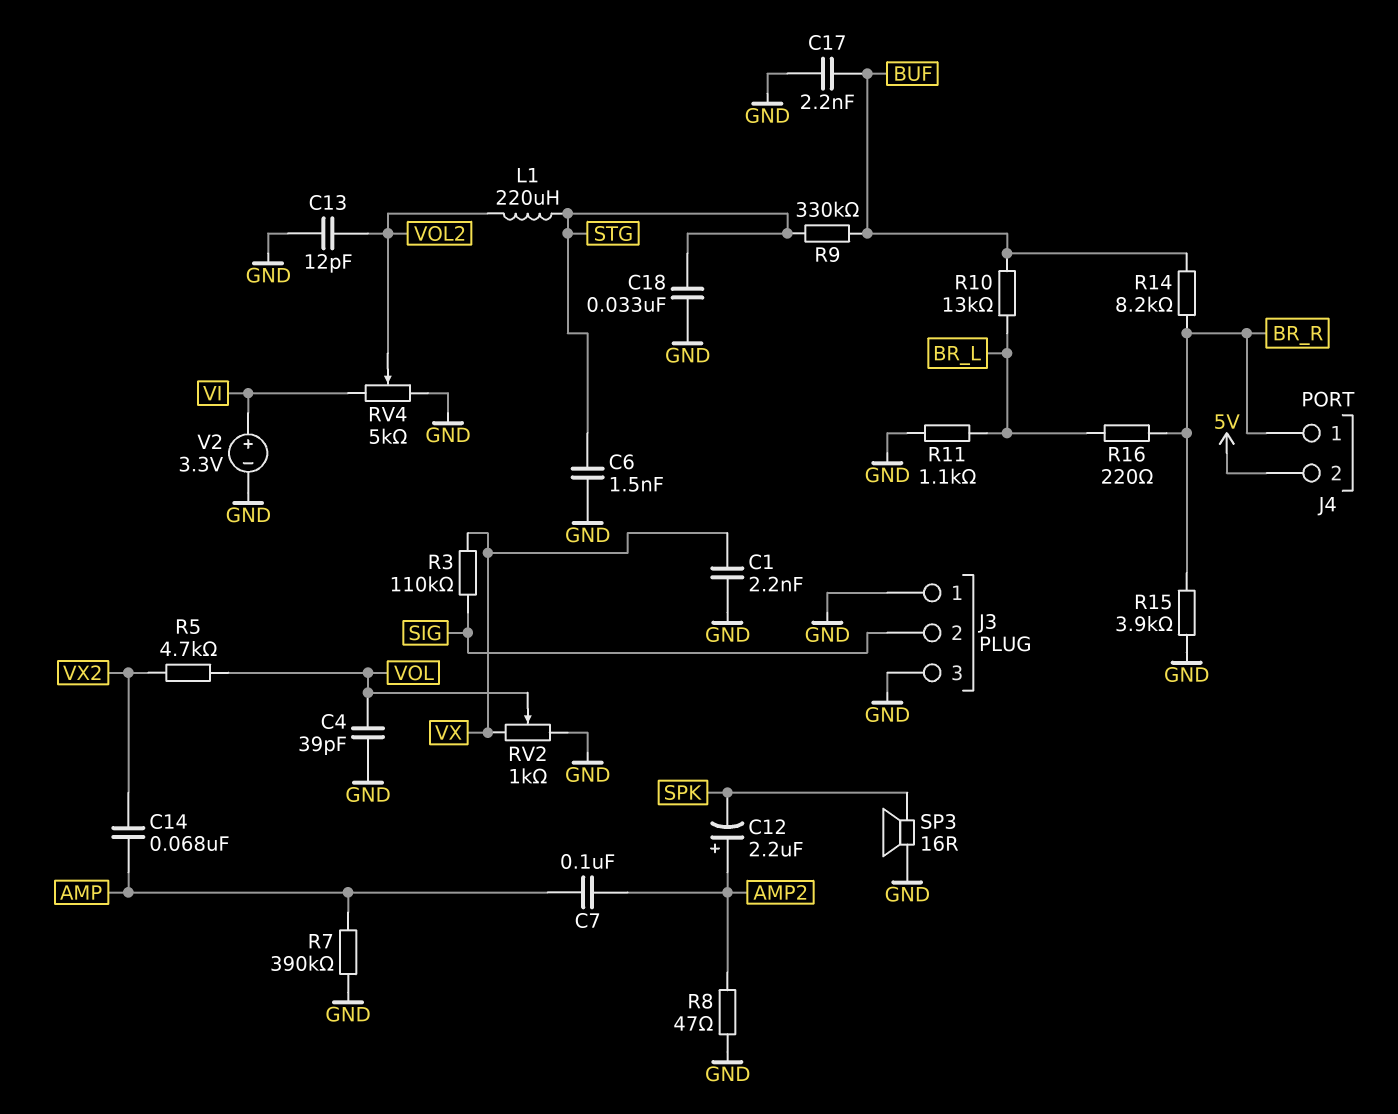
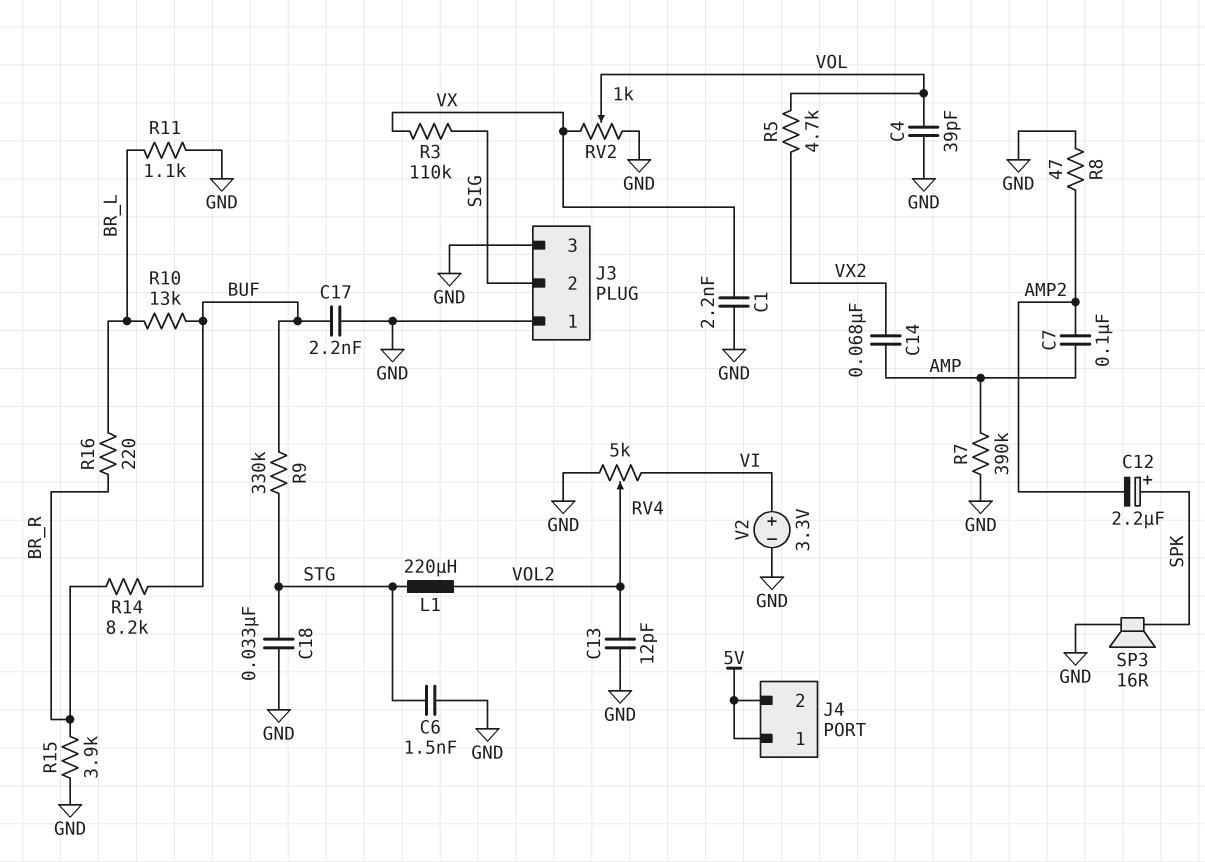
C12: 2.2uF (plus AMP2, minus SPK) -> 2.2uF (plus SPK, minus AMP2)
J4 pin 1: BR_R -> 5V

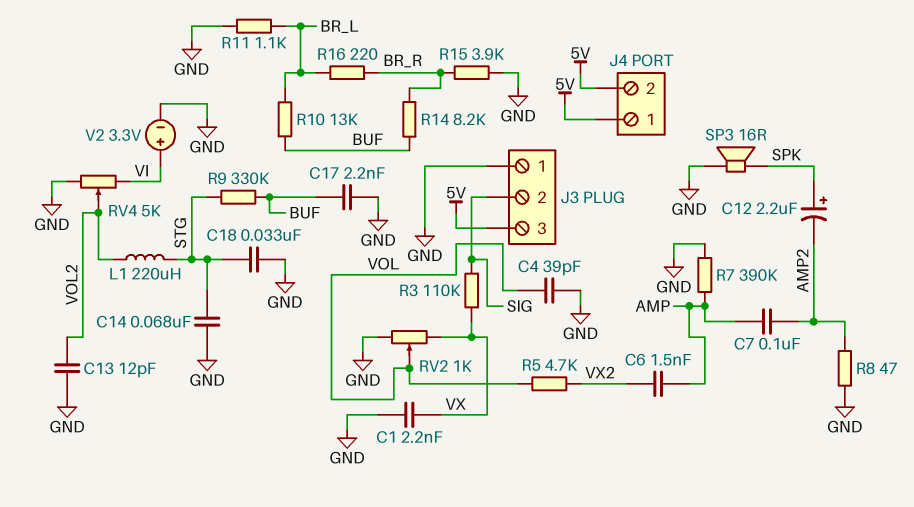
C6: 1.5nF (GND, STG) -> 1.5nF (AMP, VX2)
C14: 68nF (AMP, VX2) -> 68nF (GND, STG)
J3 pin 3: GND -> 5V

